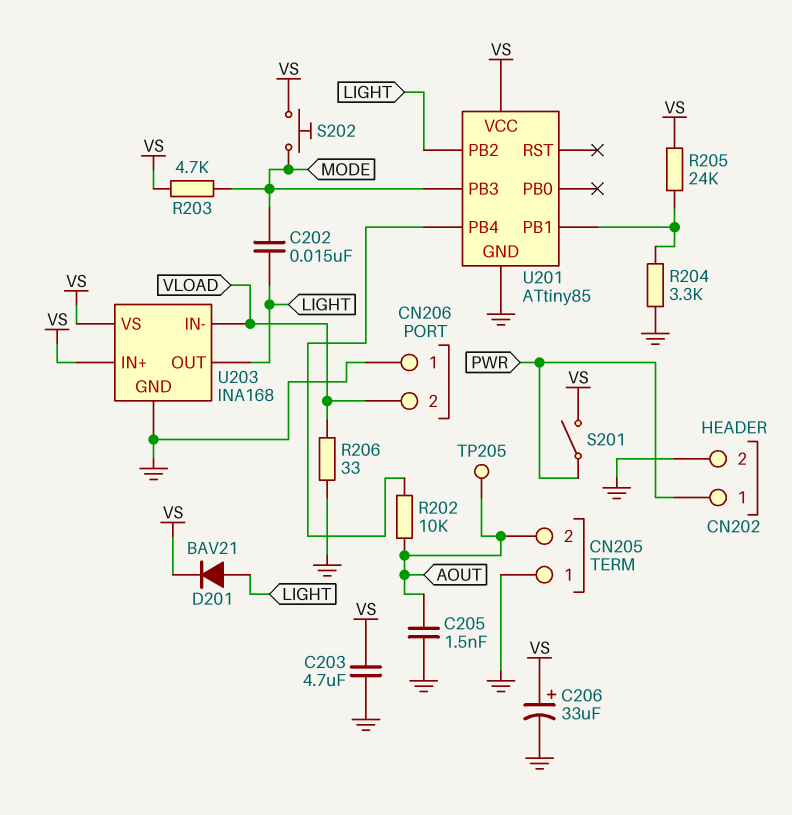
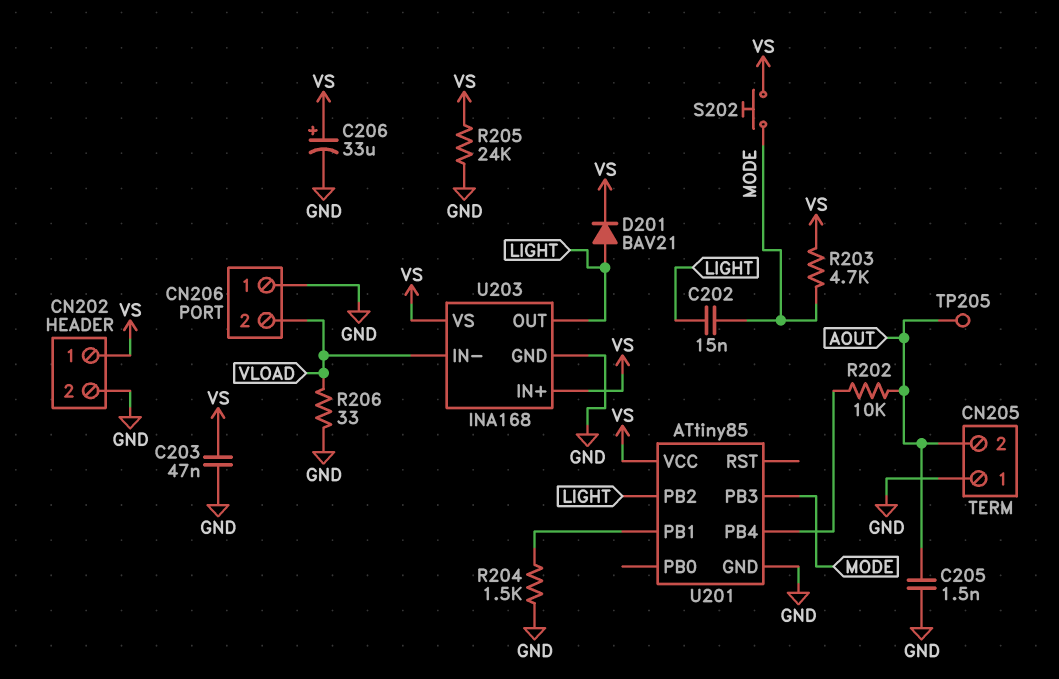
C203: 4.7uF (GND, VS) -> 47nF (GND, VS)
CN202 pin 1: PWR -> VS
R204: 3.3k (GND, U201/PB1) -> 1.5k (GND, U201/PB1)
R205: 24k (U201/PB1, VS) -> 24k (GND, VS)
S201: switch (PWR, VS) -> none

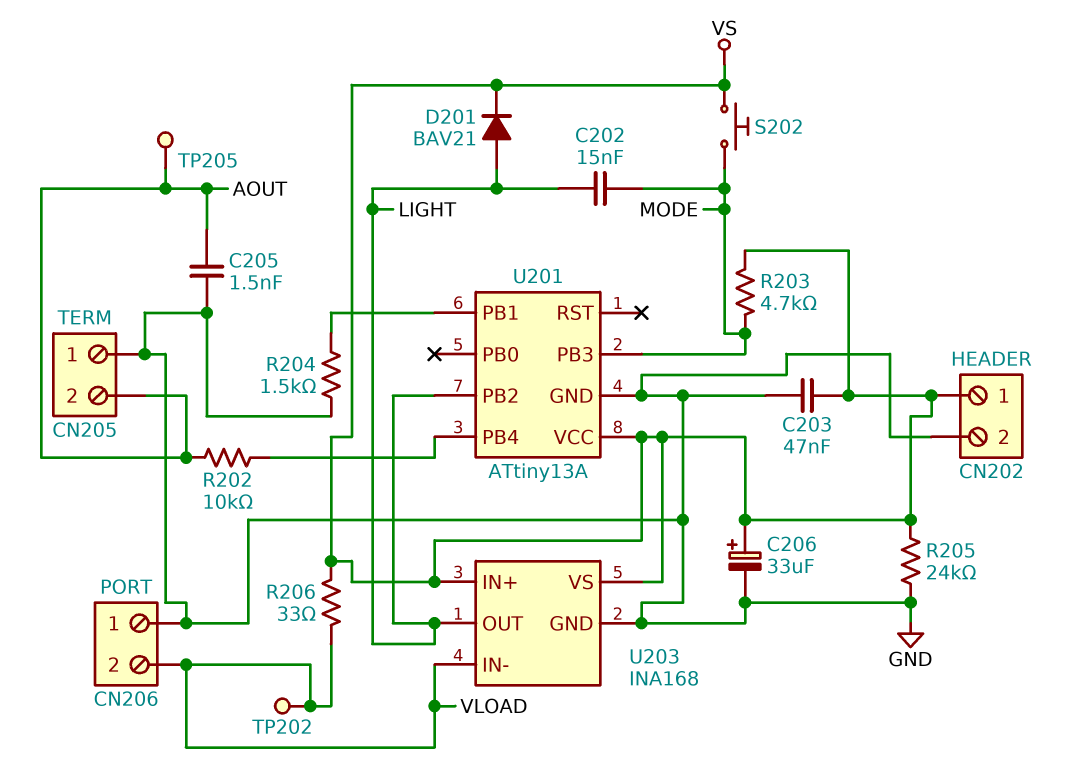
R206: 33 (GND, VLOAD) -> 33 (VLOAD, VS)
TP202: none -> test point (VLOAD)
U201: ATtiny85 -> ATtiny13A

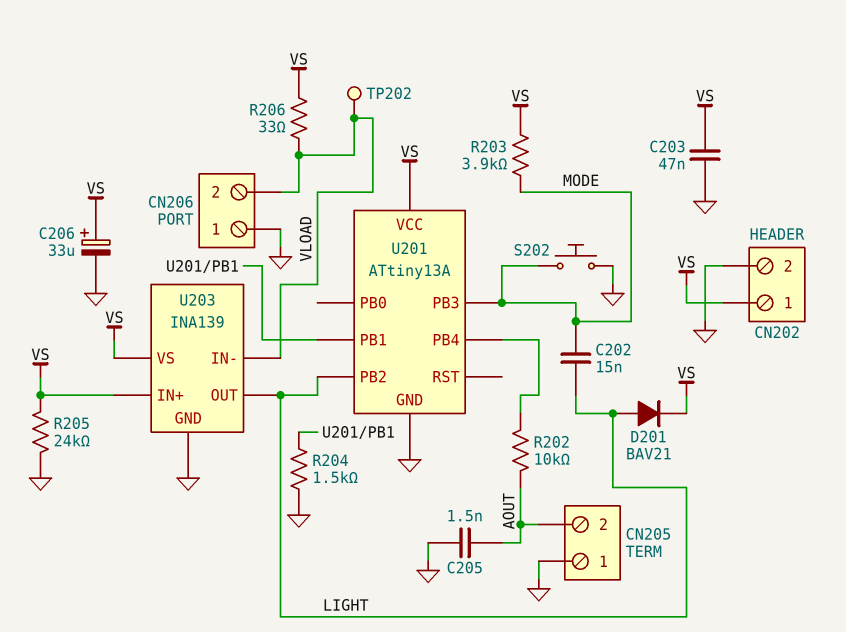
R203: 4.7k (MODE, VS) -> 3.9k (MODE, VS)
S202: button (MODE, VS) -> button (GND, MODE)
TP205: test point (AOUT) -> none
U203: INA168 -> INA139

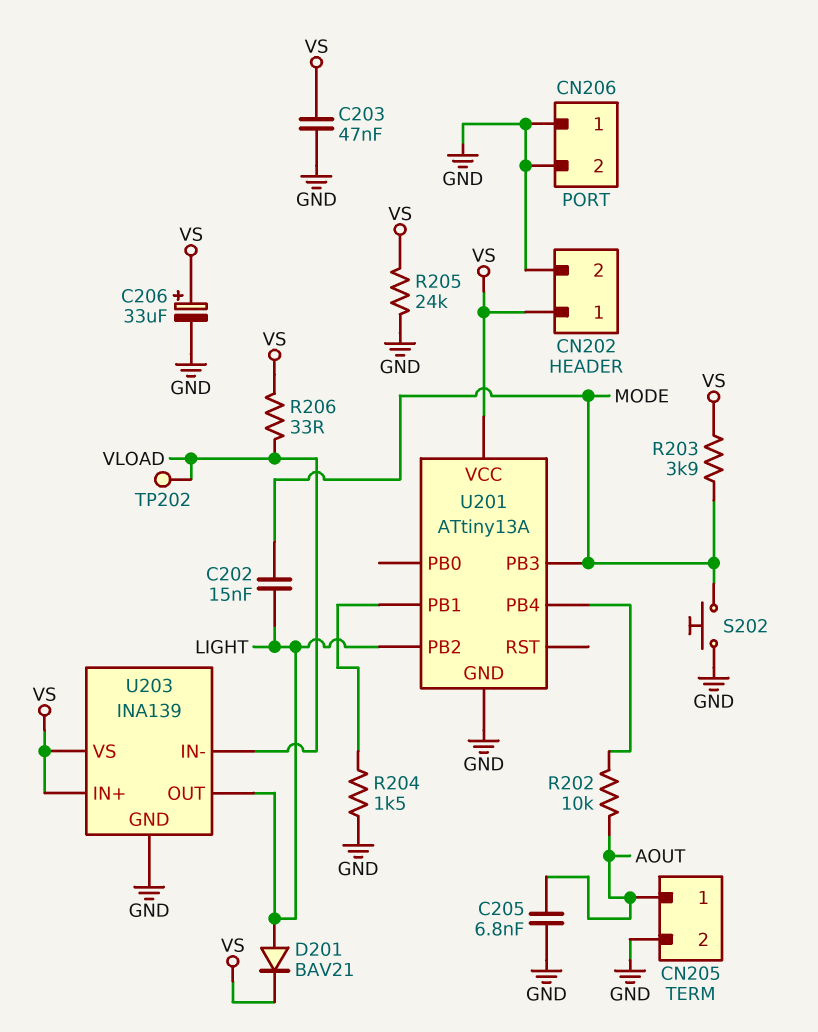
C205: 1.5nF (AOUT, GND) -> 6.8nF (AOUT, GND)
CN205 pin 1: GND -> AOUT
CN205 pin 2: AOUT -> GND
CN206 pin 2: VLOAD -> GND

